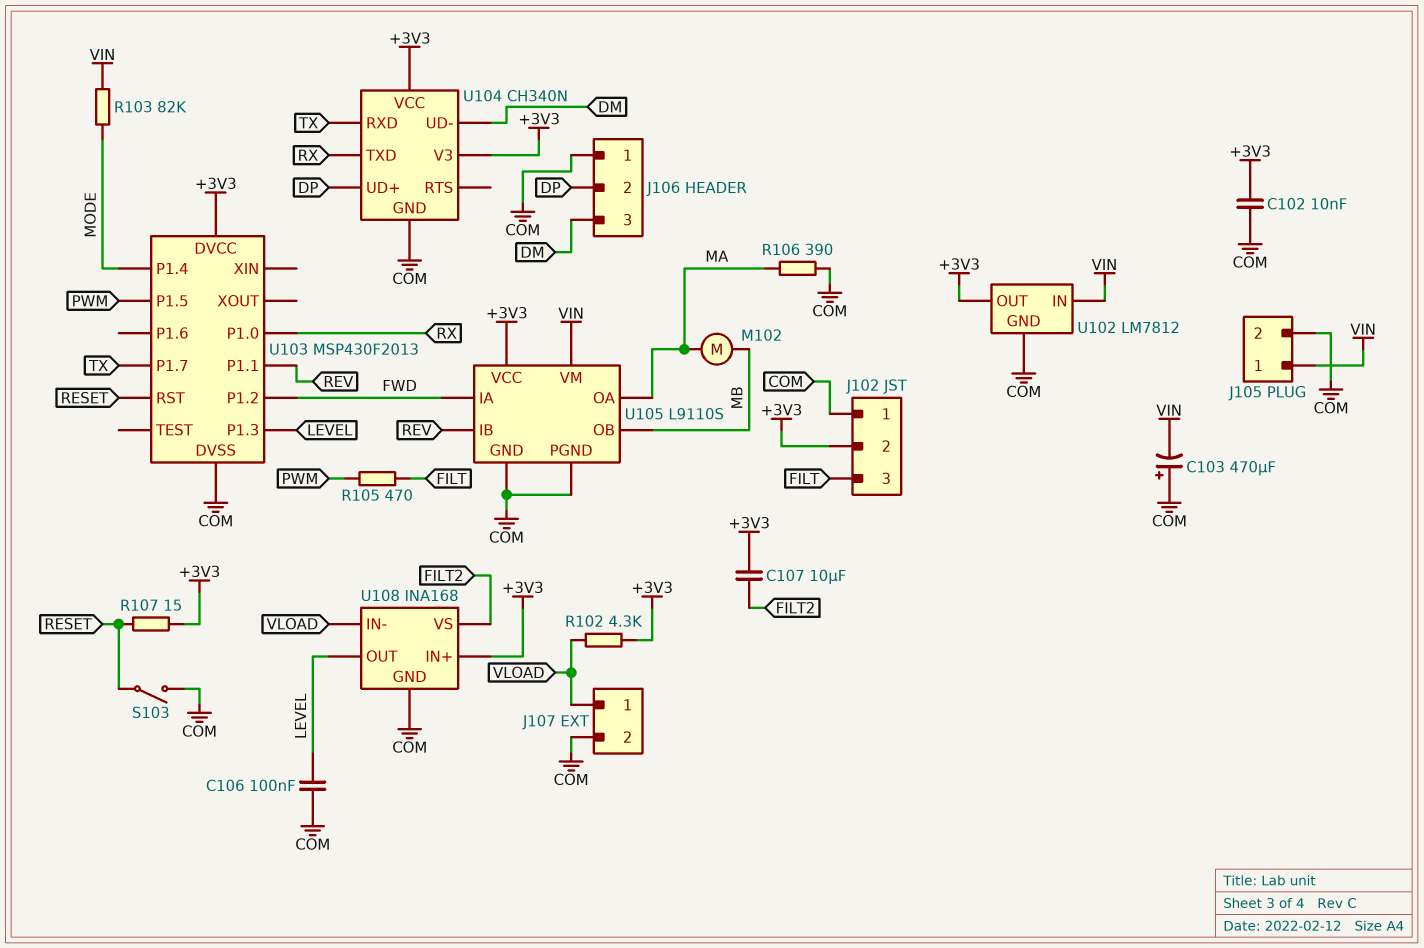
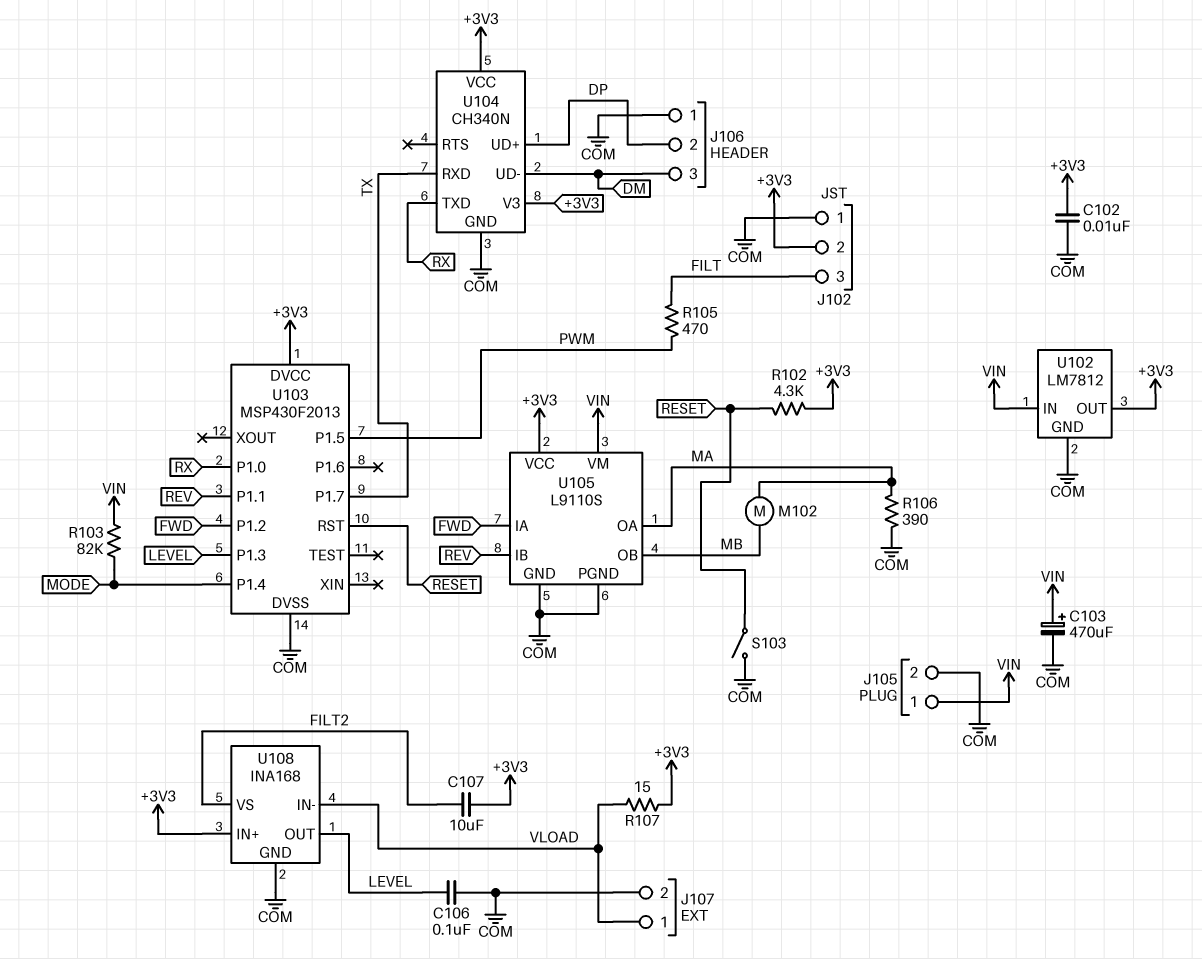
C103: 470uF (plus COM, minus VIN) -> 470uF (plus VIN, minus COM)
R102: 4.3k (+3V3, VLOAD) -> 4.3k (+3V3, RESET)
R107: 15 (+3V3, RESET) -> 15 (+3V3, VLOAD)

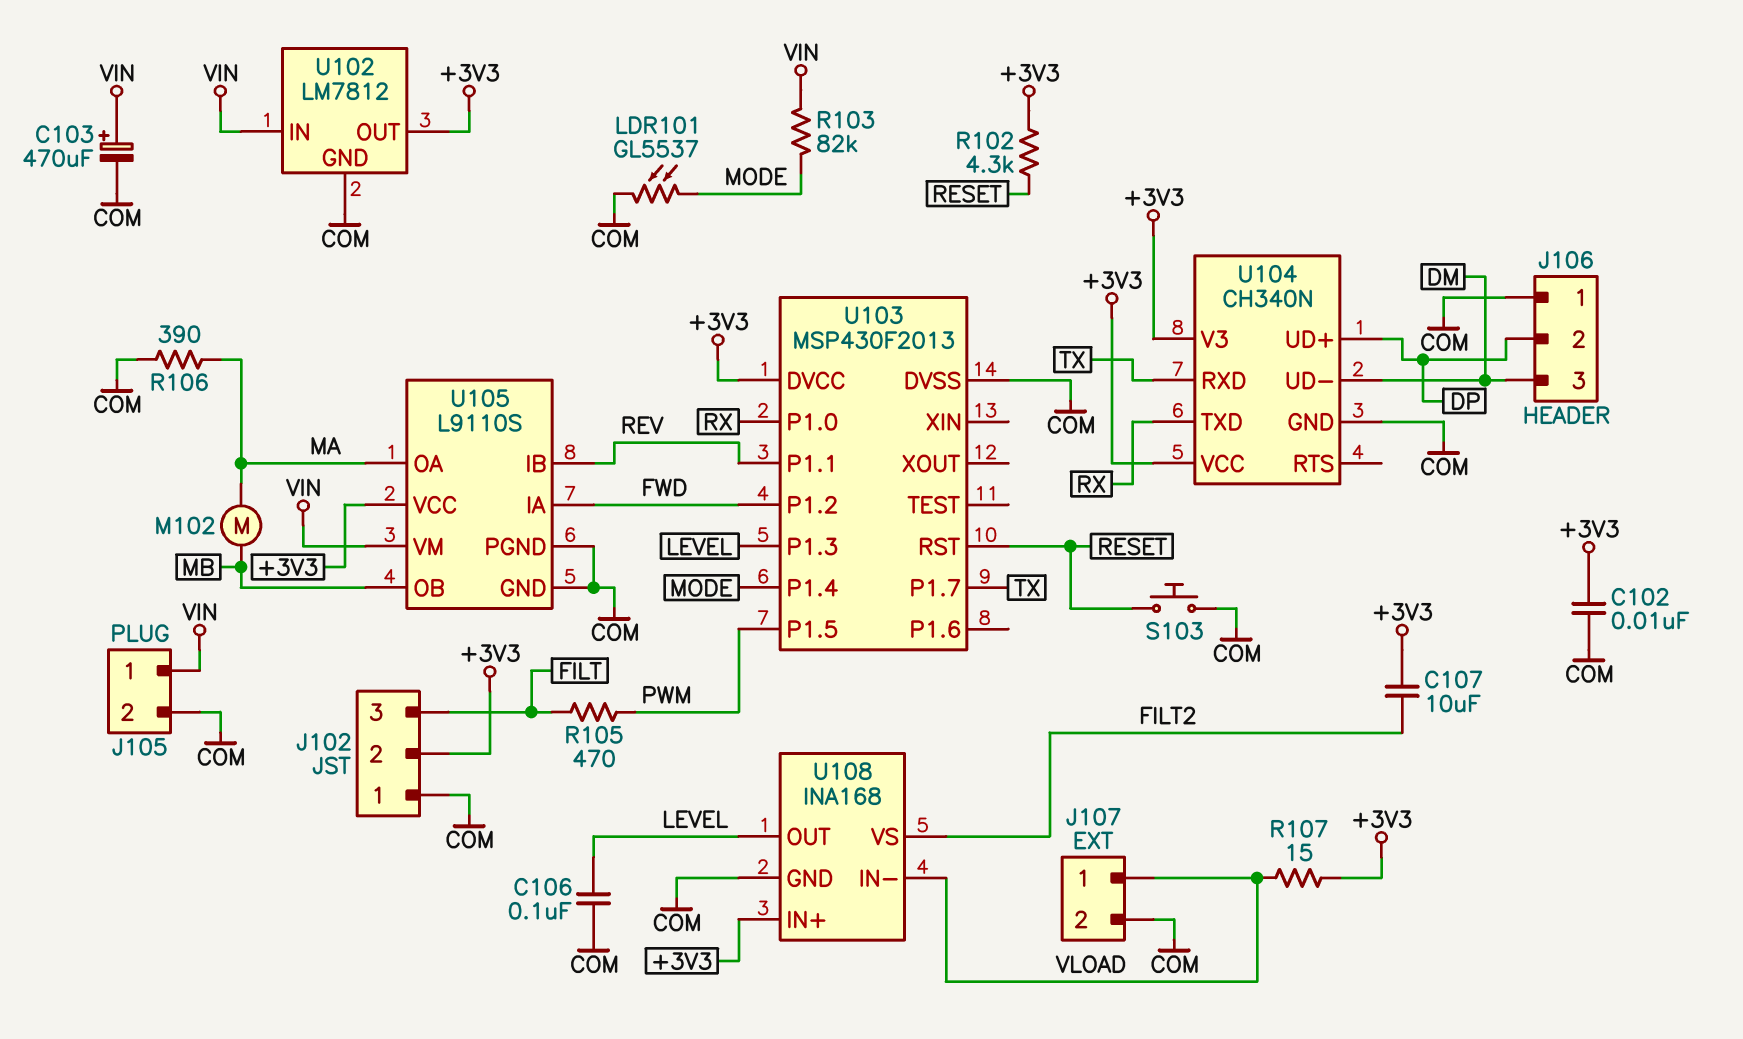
LDR101: none -> GL5537 (COM, MODE)
S103: switch (COM, RESET) -> button (COM, RESET)

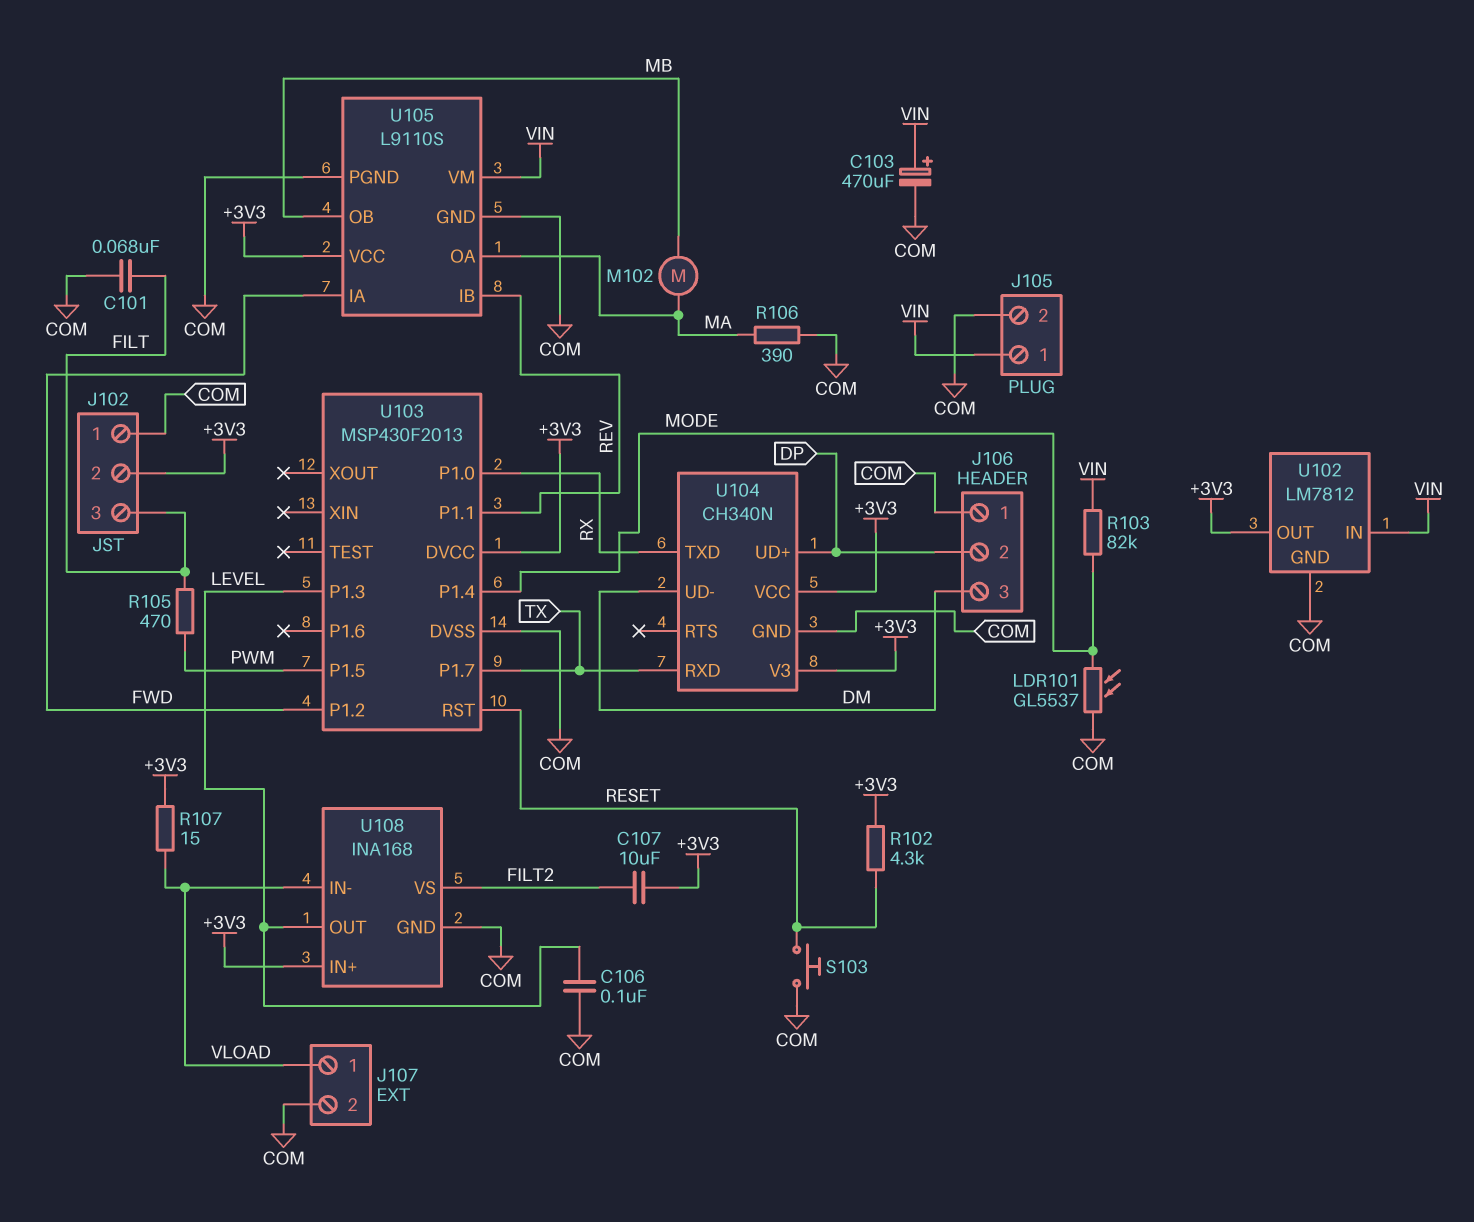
C101: none -> 68nF (COM, FILT)
C102: 10nF (+3V3, COM) -> none

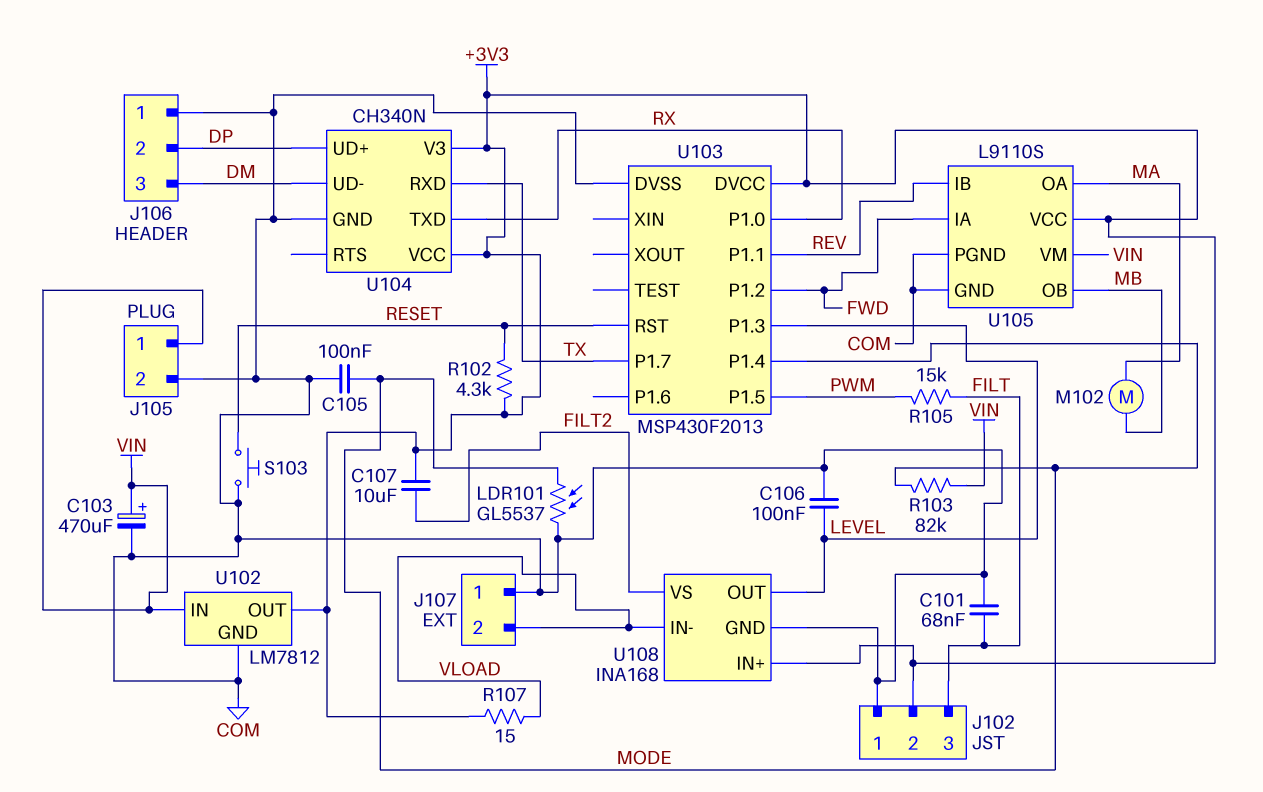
C105: none -> 100nF (COM, MODE)
J107 pin 1: VLOAD -> COM
J107 pin 2: COM -> VLOAD
R105: 470 (FILT, PWM) -> 15k (FILT, PWM)
R106: 390 (COM, MA) -> none

